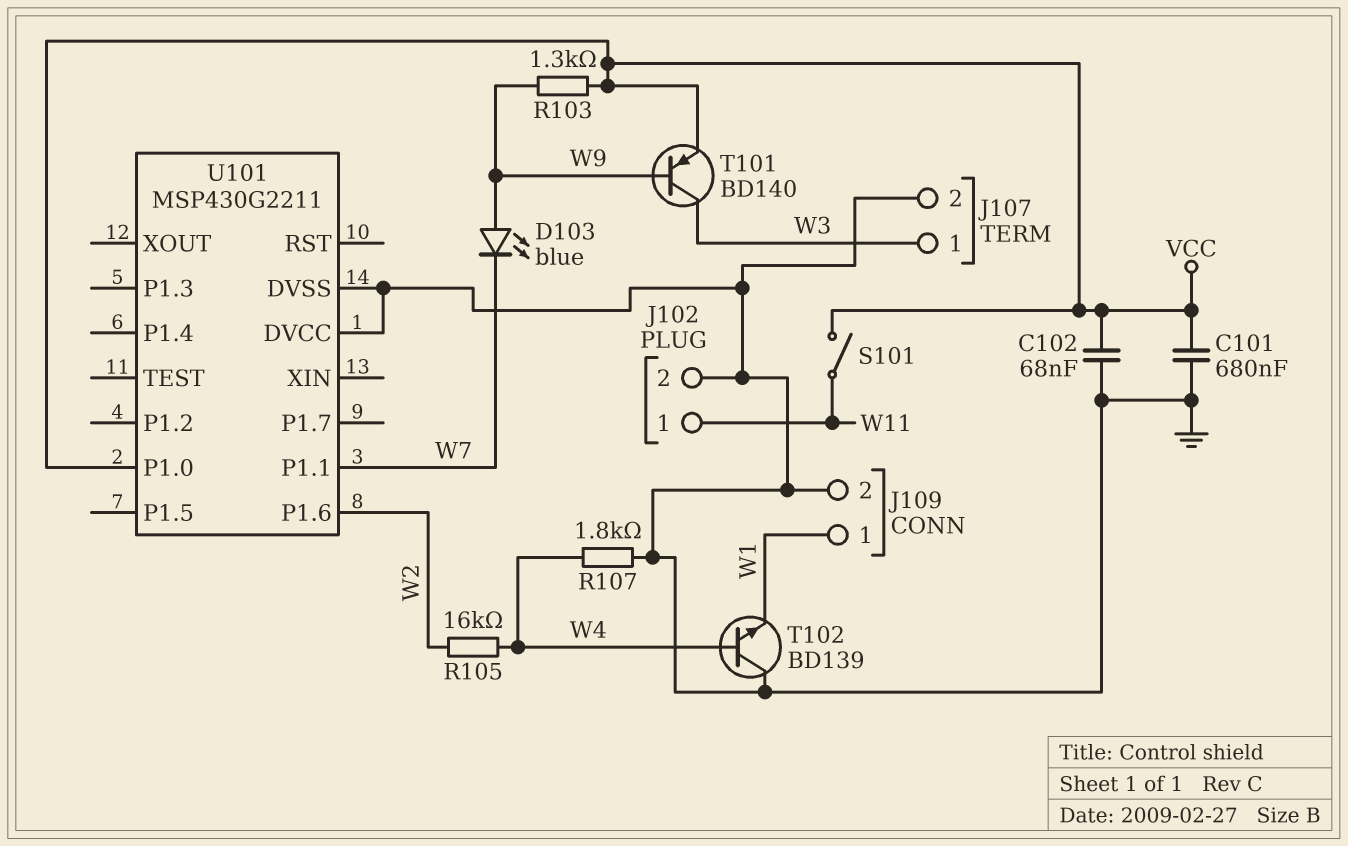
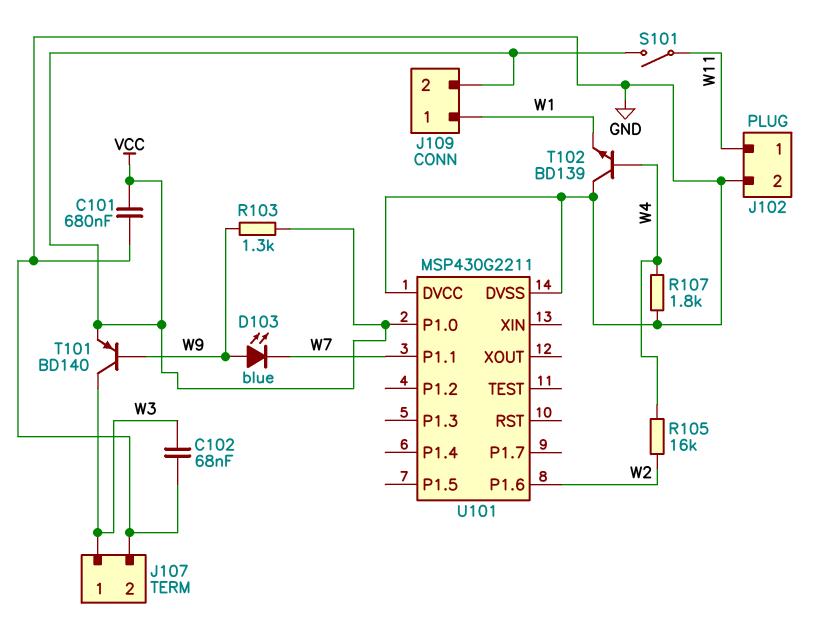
C102: 68nF (GND, VCC) -> 68nF (GND, W3)
J109 pin 2: GND -> VCC

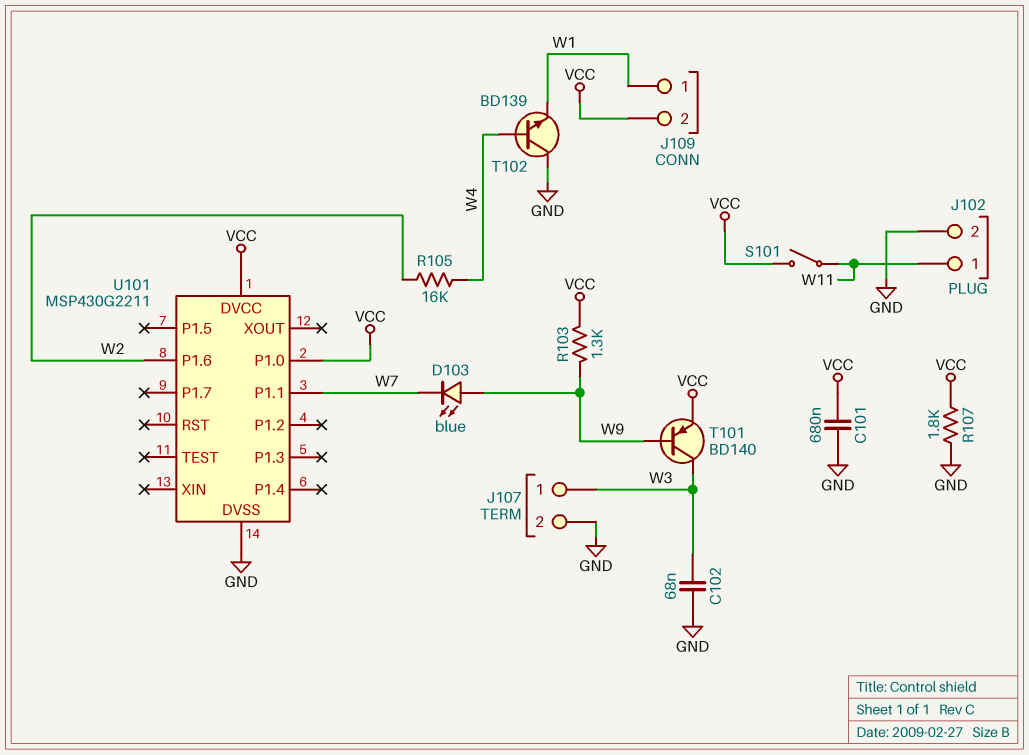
R107: 1.8k (GND, W4) -> 1.8k (GND, VCC)
U101 pin DVCC: GND -> VCC

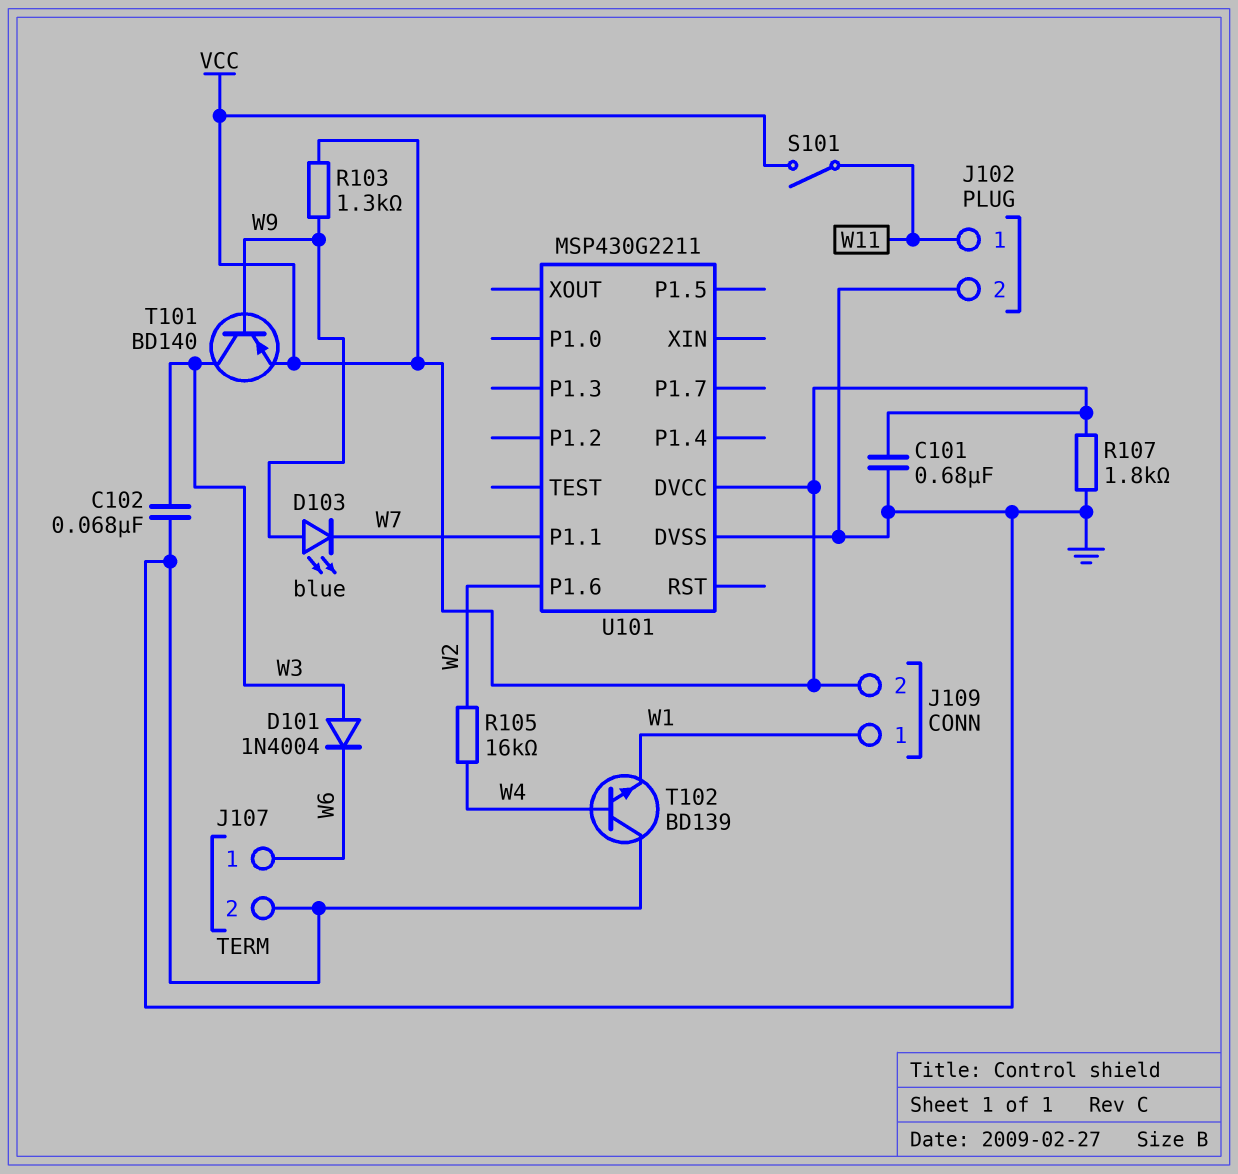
D101: none -> diode 1N4004 (A W3, K W6)
J107 pin 1: W3 -> W6
U101 pin P1.0: VCC -> none

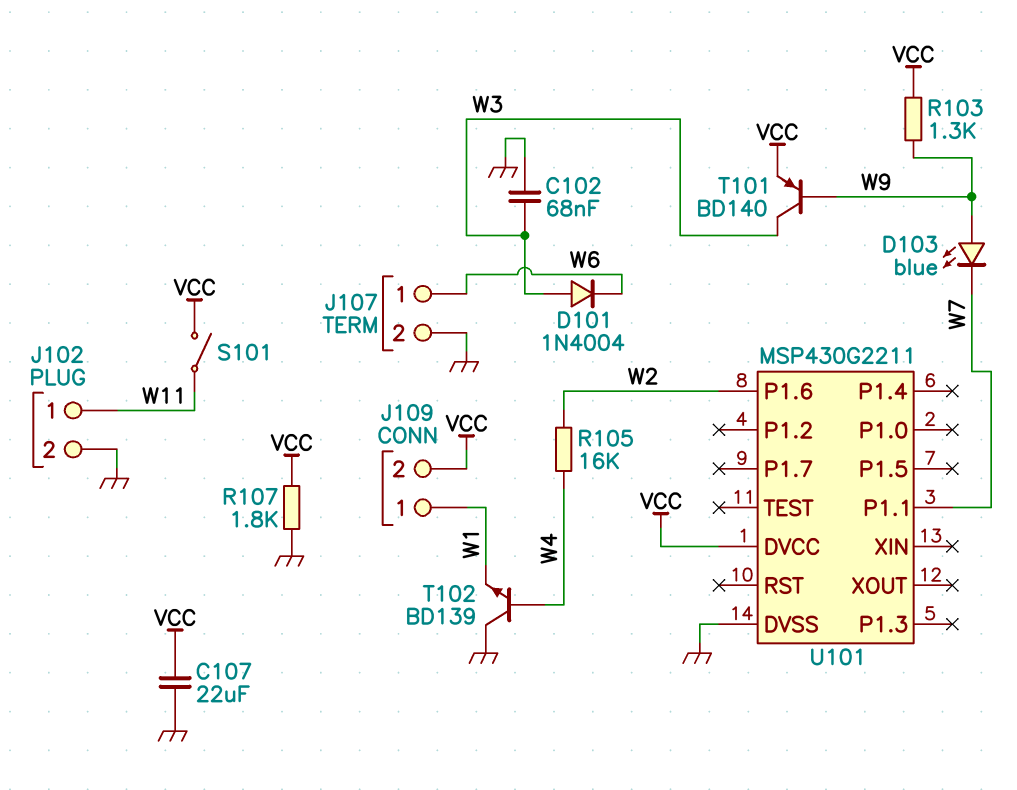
C101: 680nF (GND, VCC) -> none
C107: none -> 22uF (GND, VCC)

